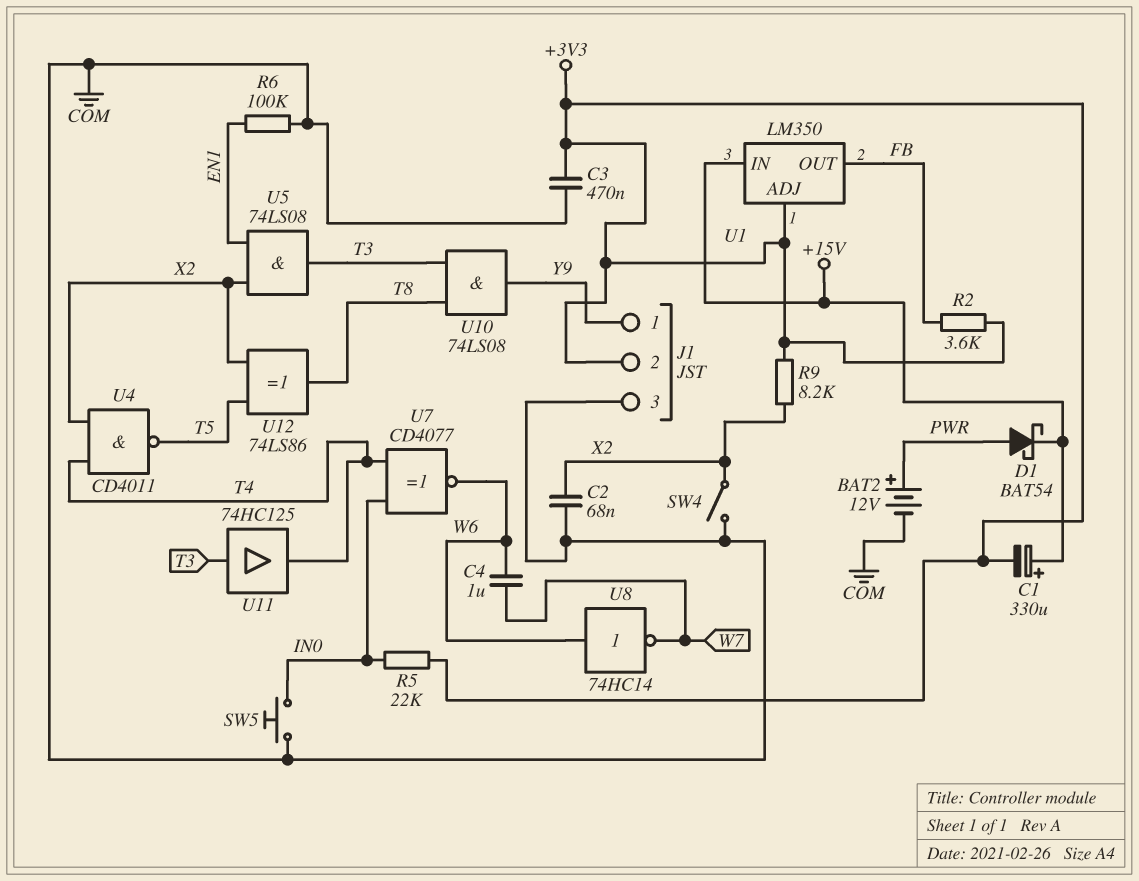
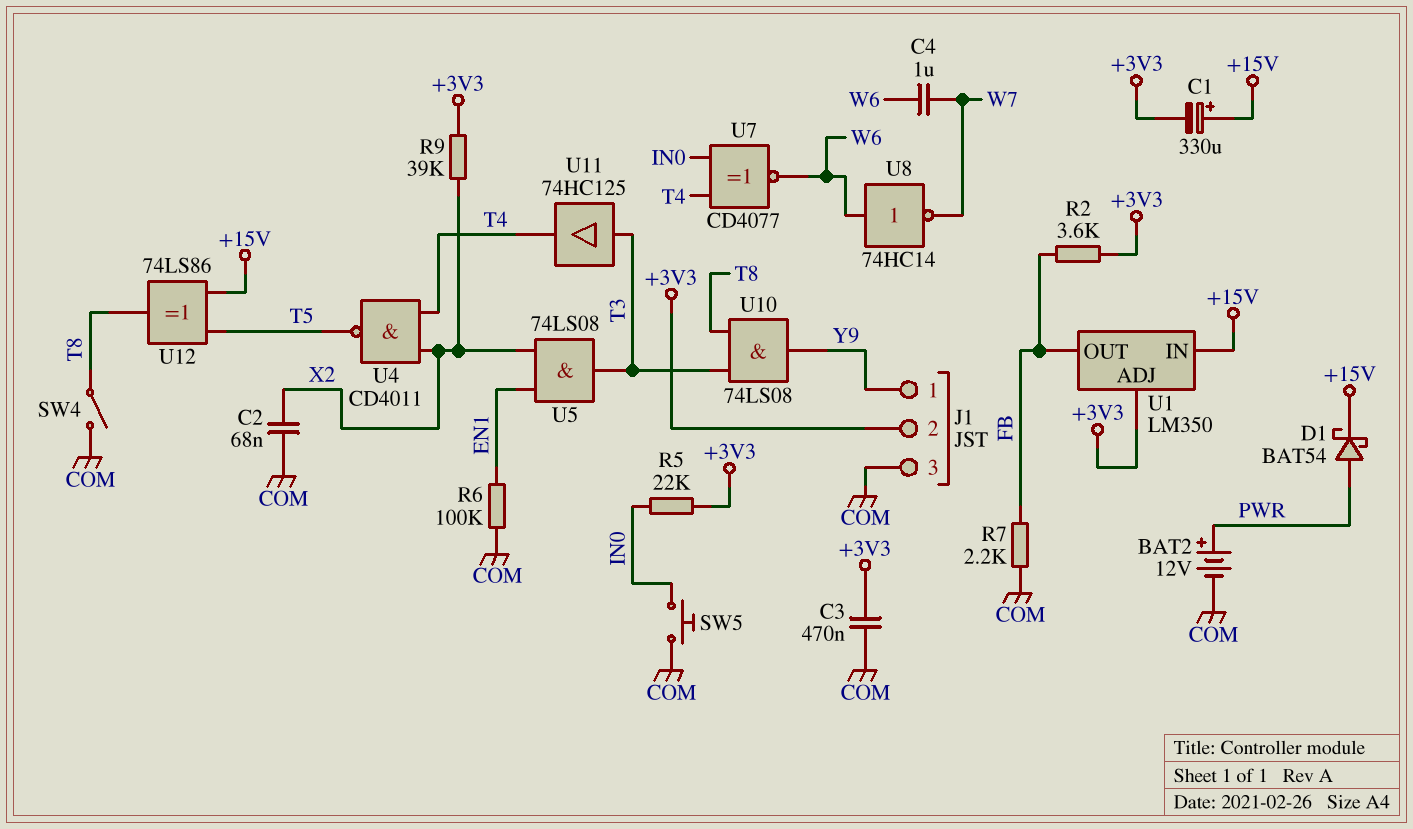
R7: none -> 2.2k (COM, FB)
R9: 8.2k (+3V3, X2) -> 39k (+3V3, X2)
SW4: switch (COM, X2) -> switch (COM, T8)
U12: XOR 74LS86 (in T5, in X2, out T8) -> XOR 74LS86 (in +15V, in T5, out T8)

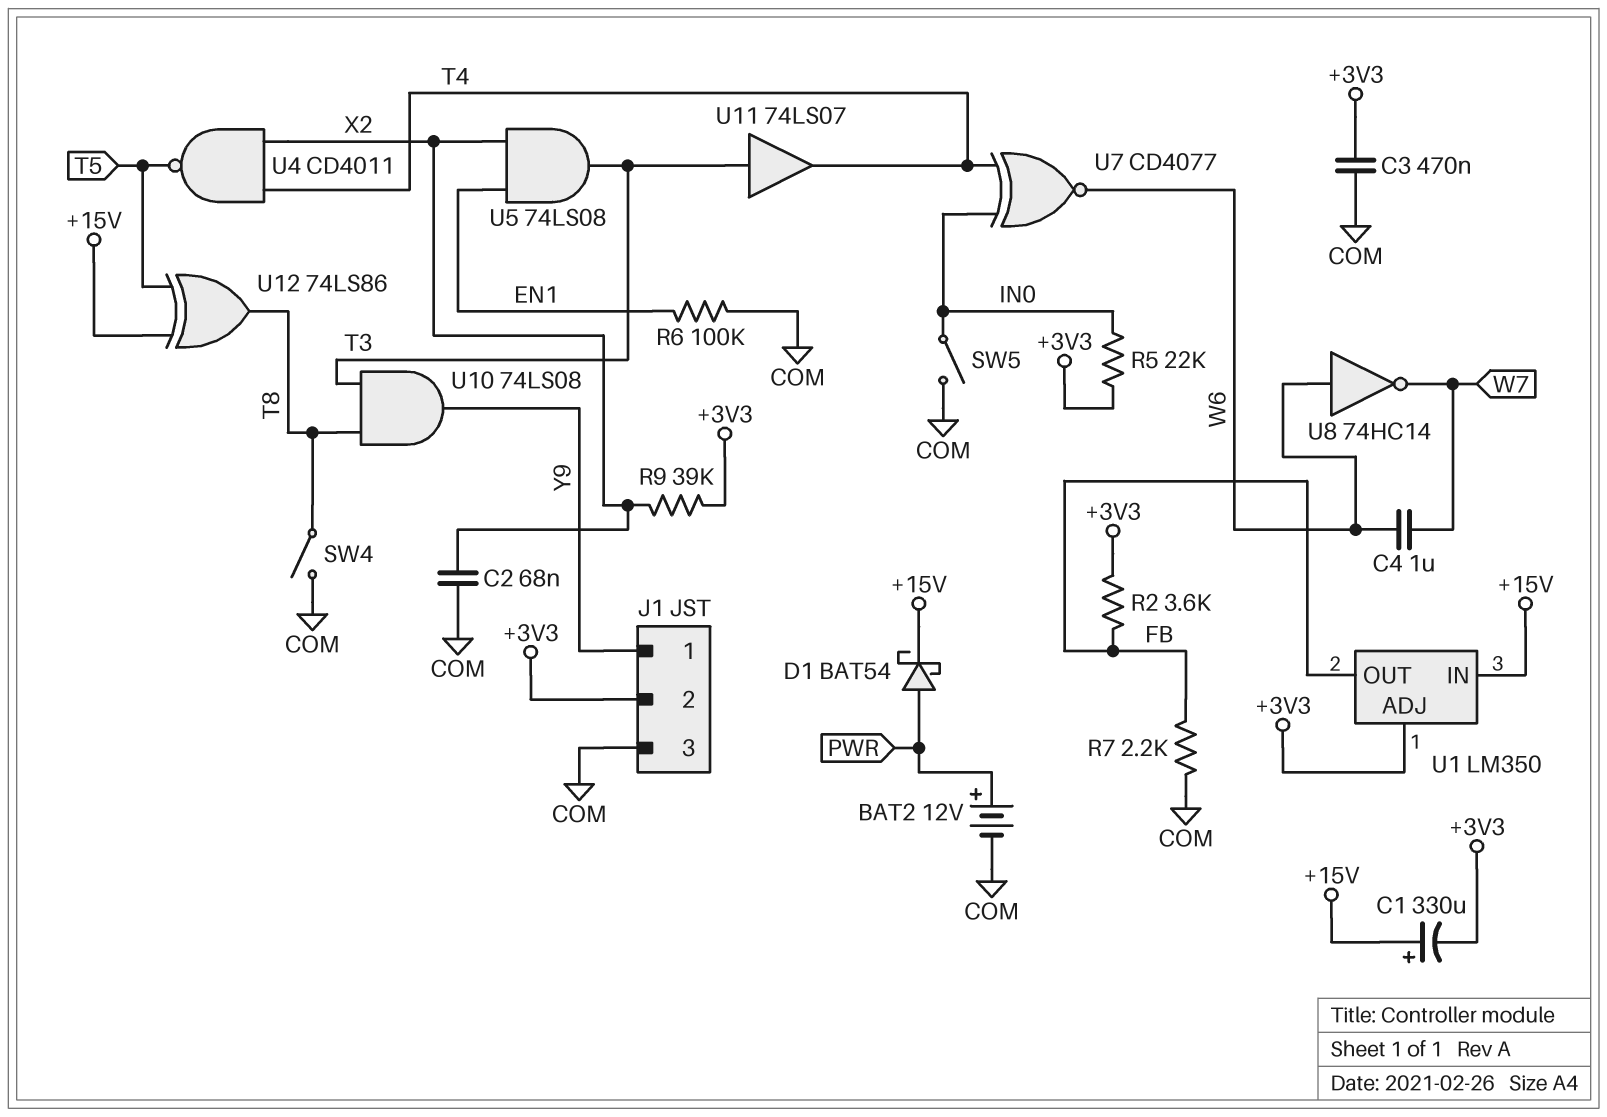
SW5: button (COM, IN0) -> switch (COM, IN0)
U11: buffer 74HC125 (in T3, out T4) -> buffer 74LS07 (in T3, out T4)

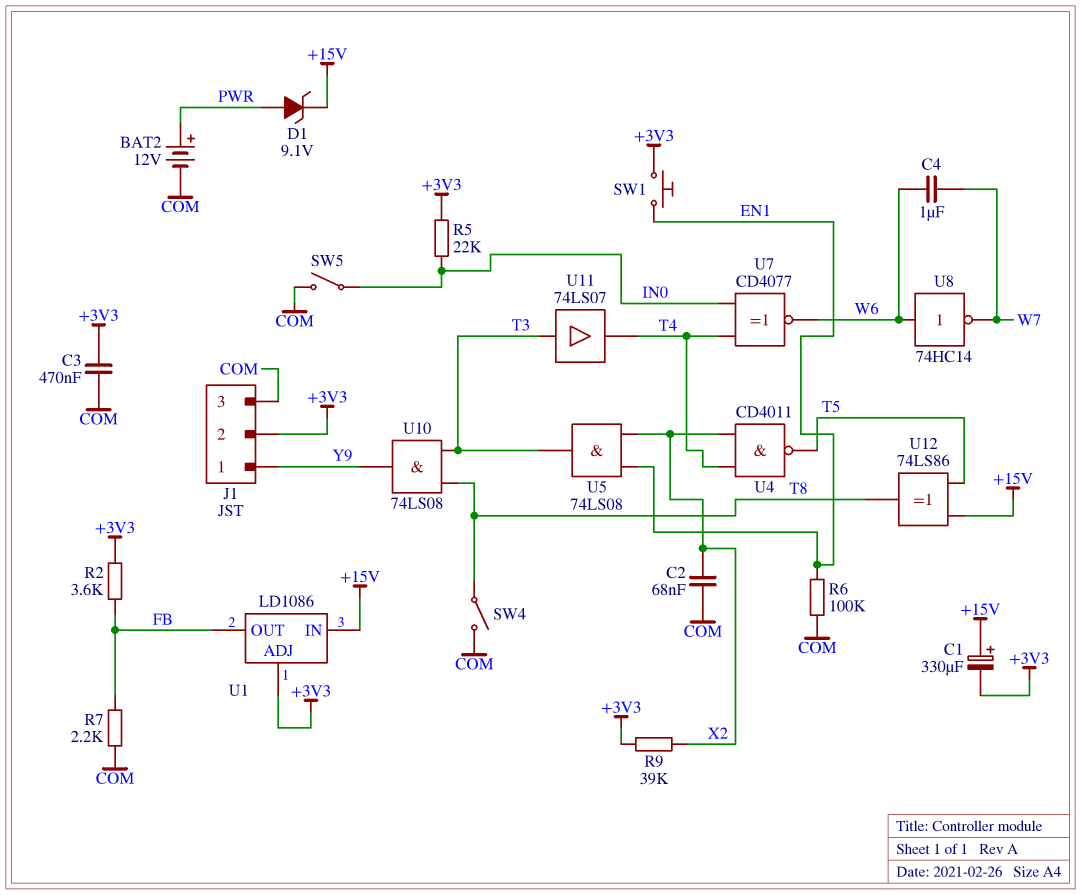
D1: schottky BAT54 (A PWR, K +15V) -> zener 9.1V (A PWR, K +15V)
SW1: none -> button (+3V3, EN1)
U1: LM350 -> LD1086

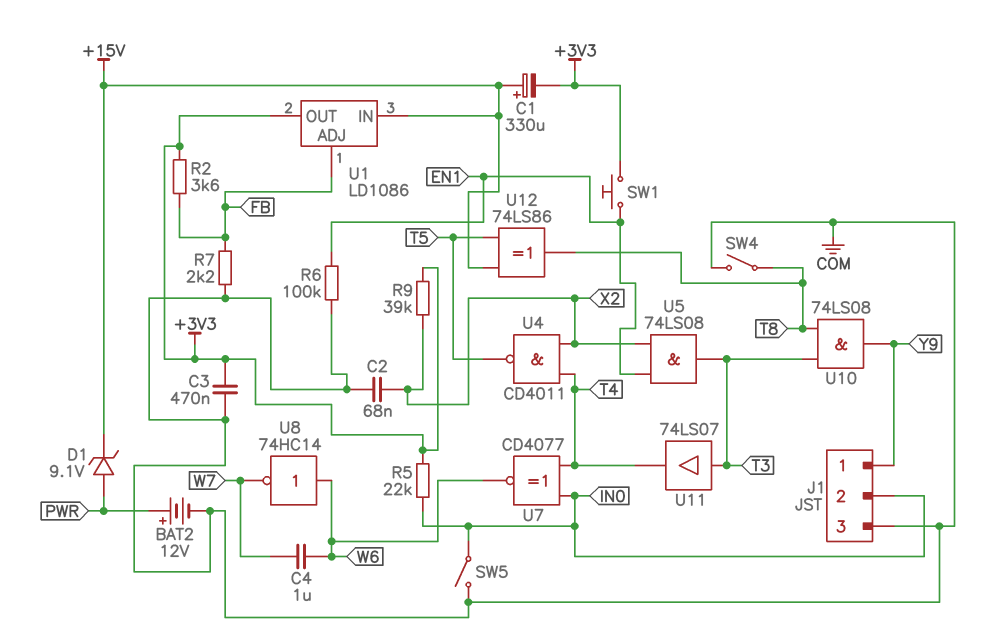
J1 pin 2: +3V3 -> IN0
U1 pin ADJ: +3V3 -> FB
U1 pin OUT: FB -> +3V3

